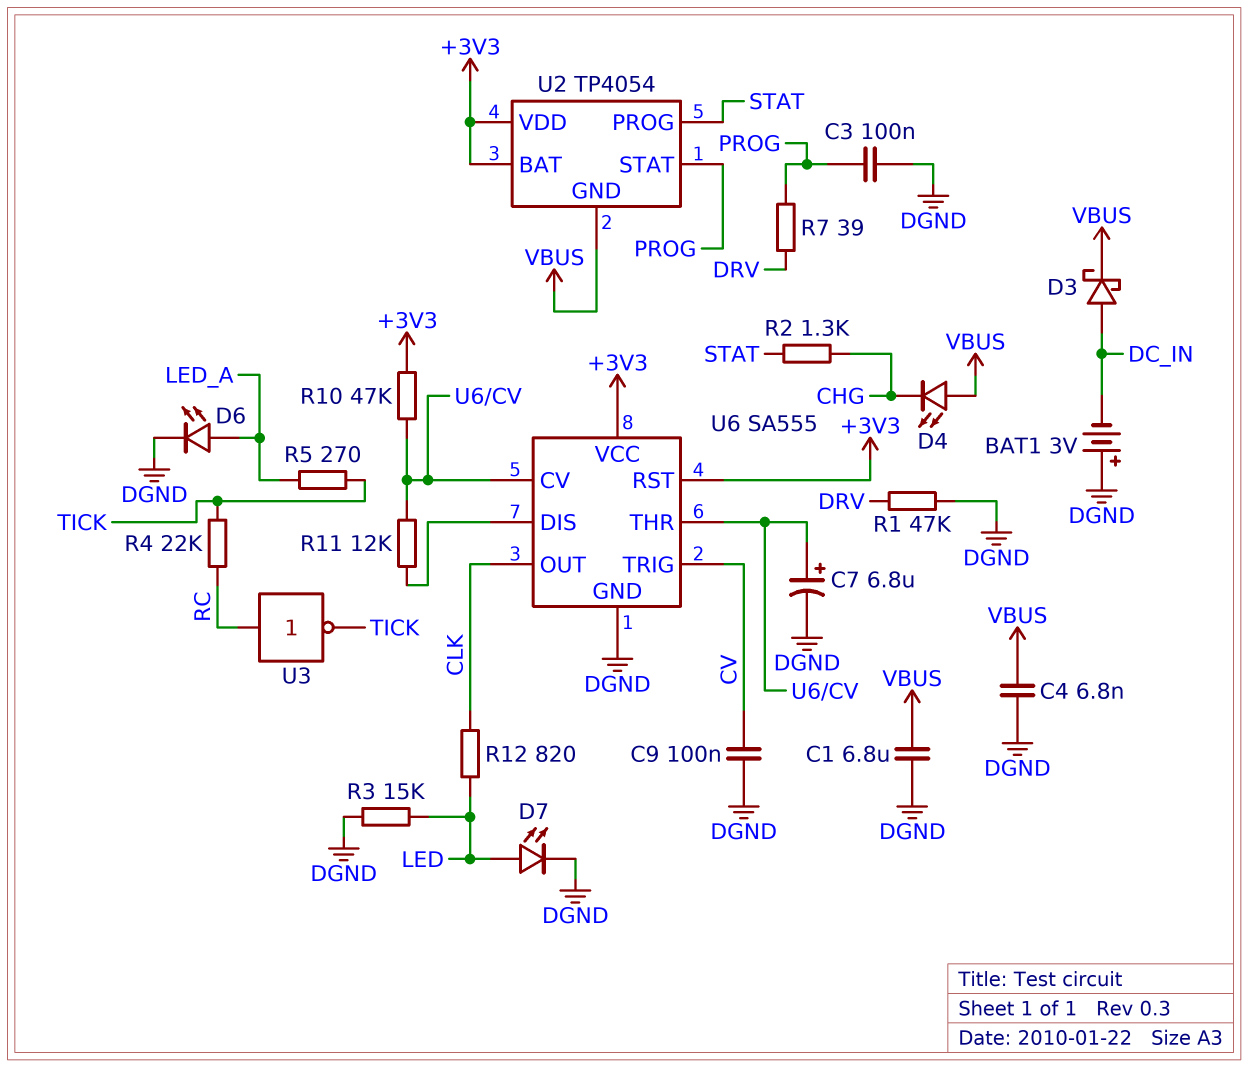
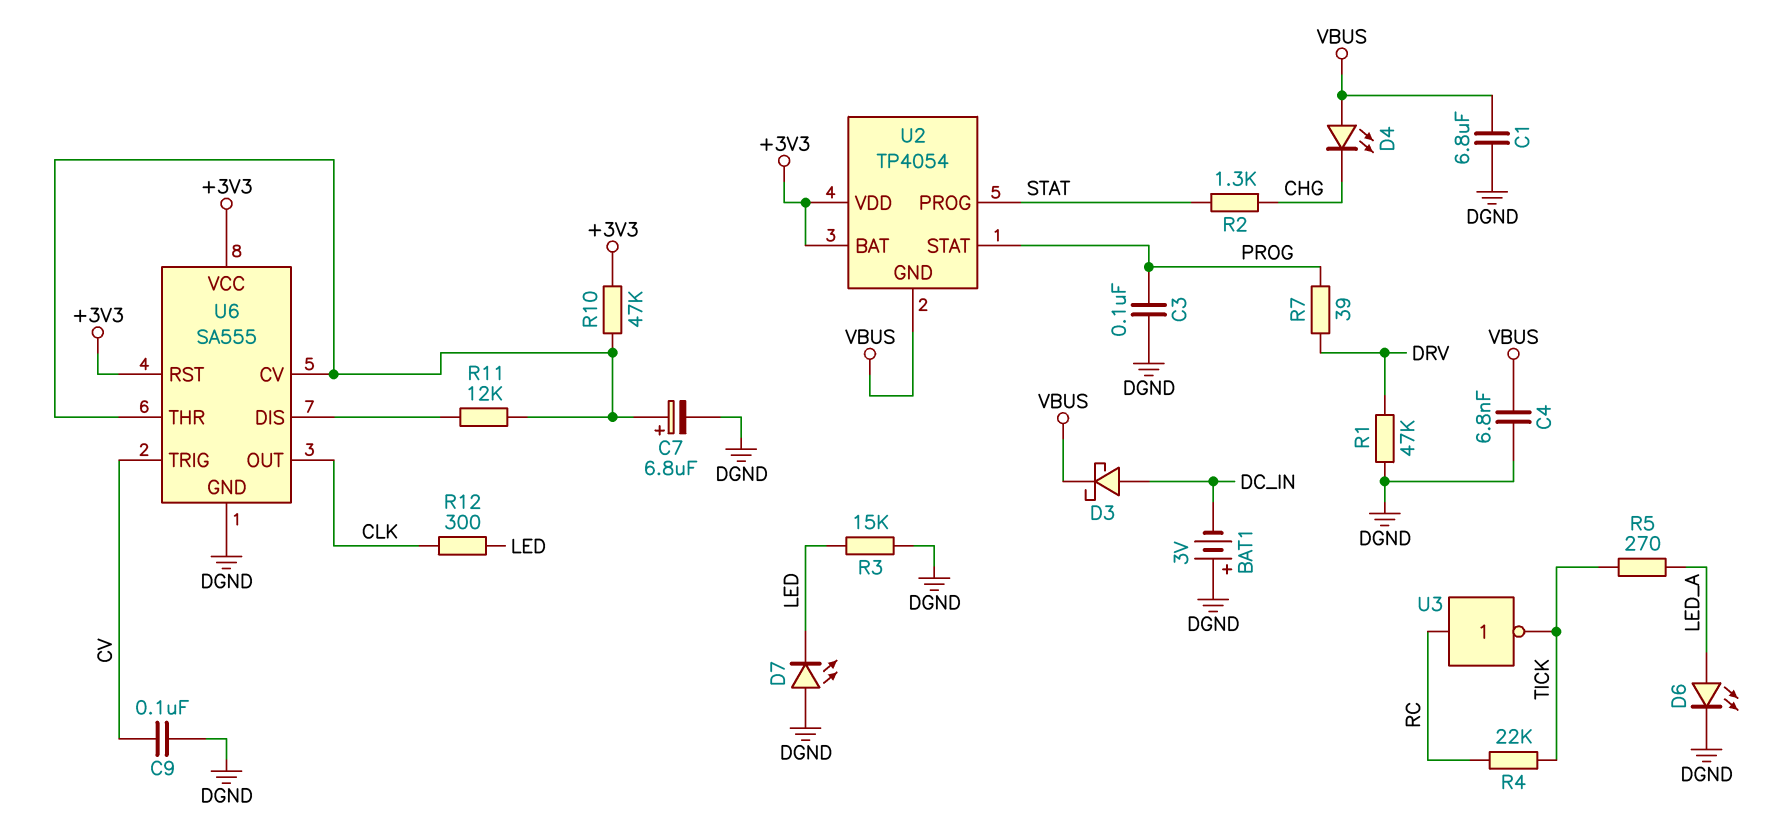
D7: LED (A LED, K DGND) -> LED (A DGND, K LED)
R12: 820 (CLK, LED) -> 300 (CLK, LED)

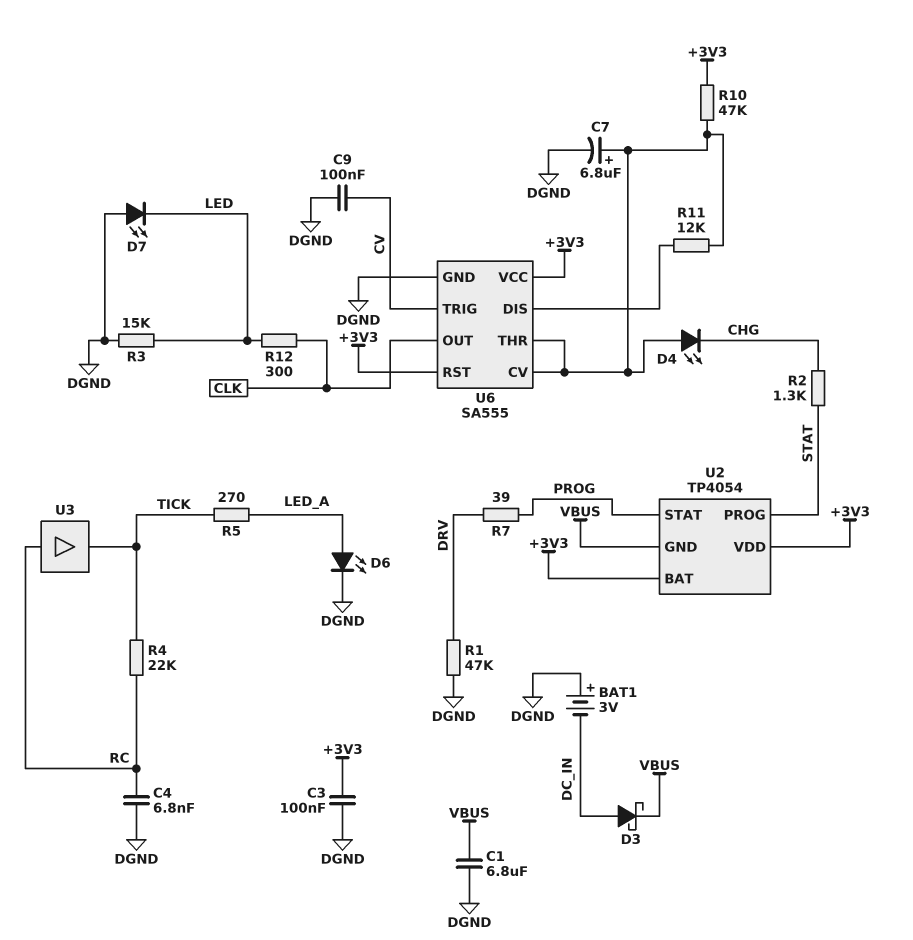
C3: 100nF (DGND, PROG) -> 100nF (+3V3, DGND)
C4: 6.8nF (DGND, VBUS) -> 6.8nF (DGND, RC)
D4: LED (A VBUS, K CHG) -> LED (A U6/CV, K CHG)
U3: NOT (in RC, out TICK) -> buffer (in RC, out TICK)

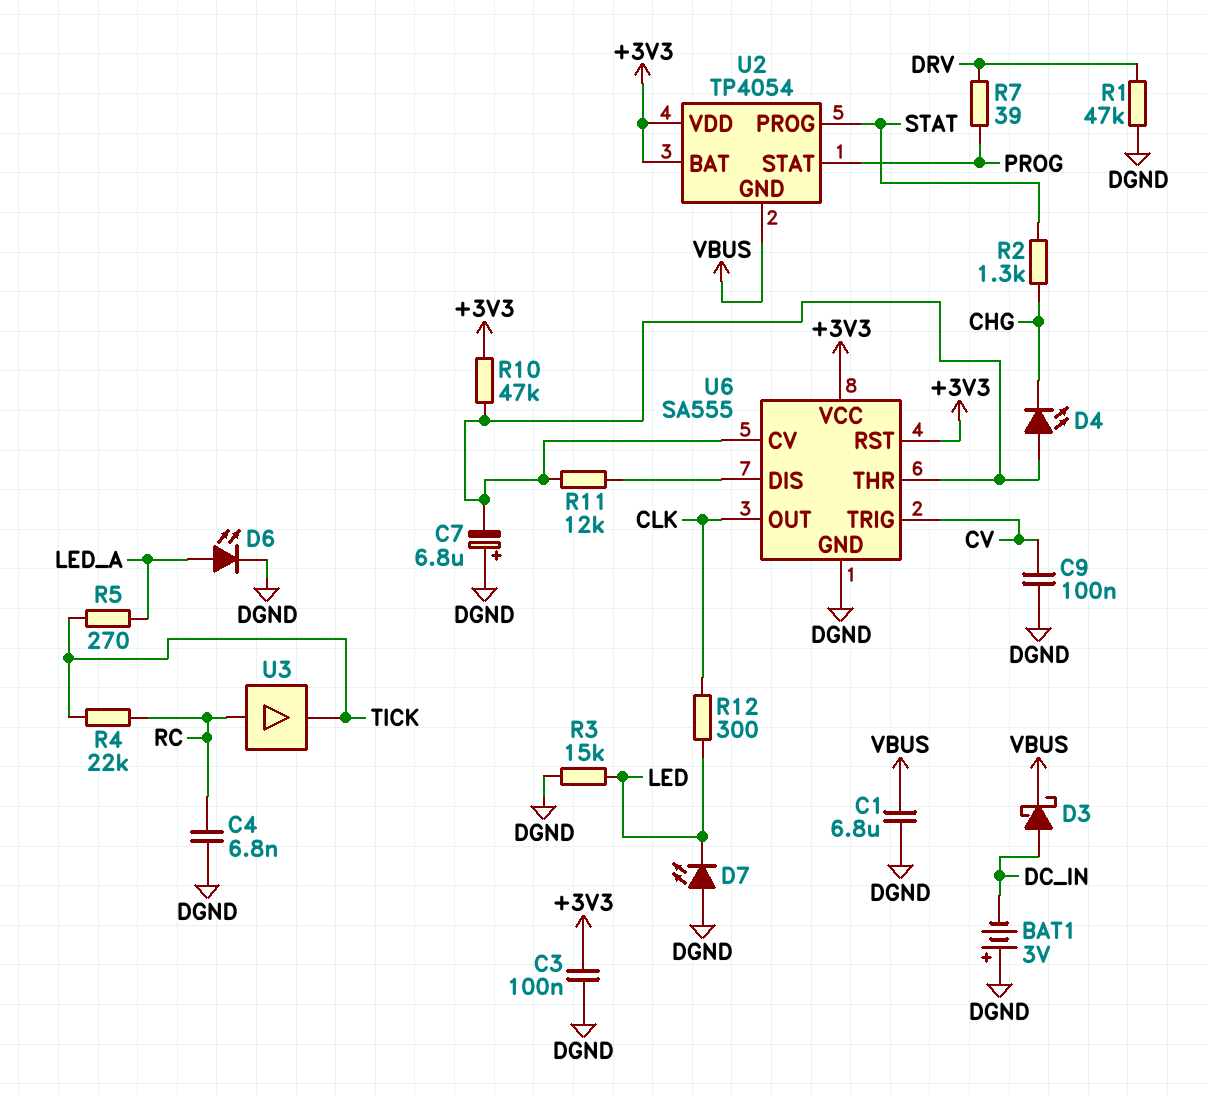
C7: 6.8uF (plus U6/CV, minus DGND) -> 6.8uF (plus DGND, minus U6/CV)

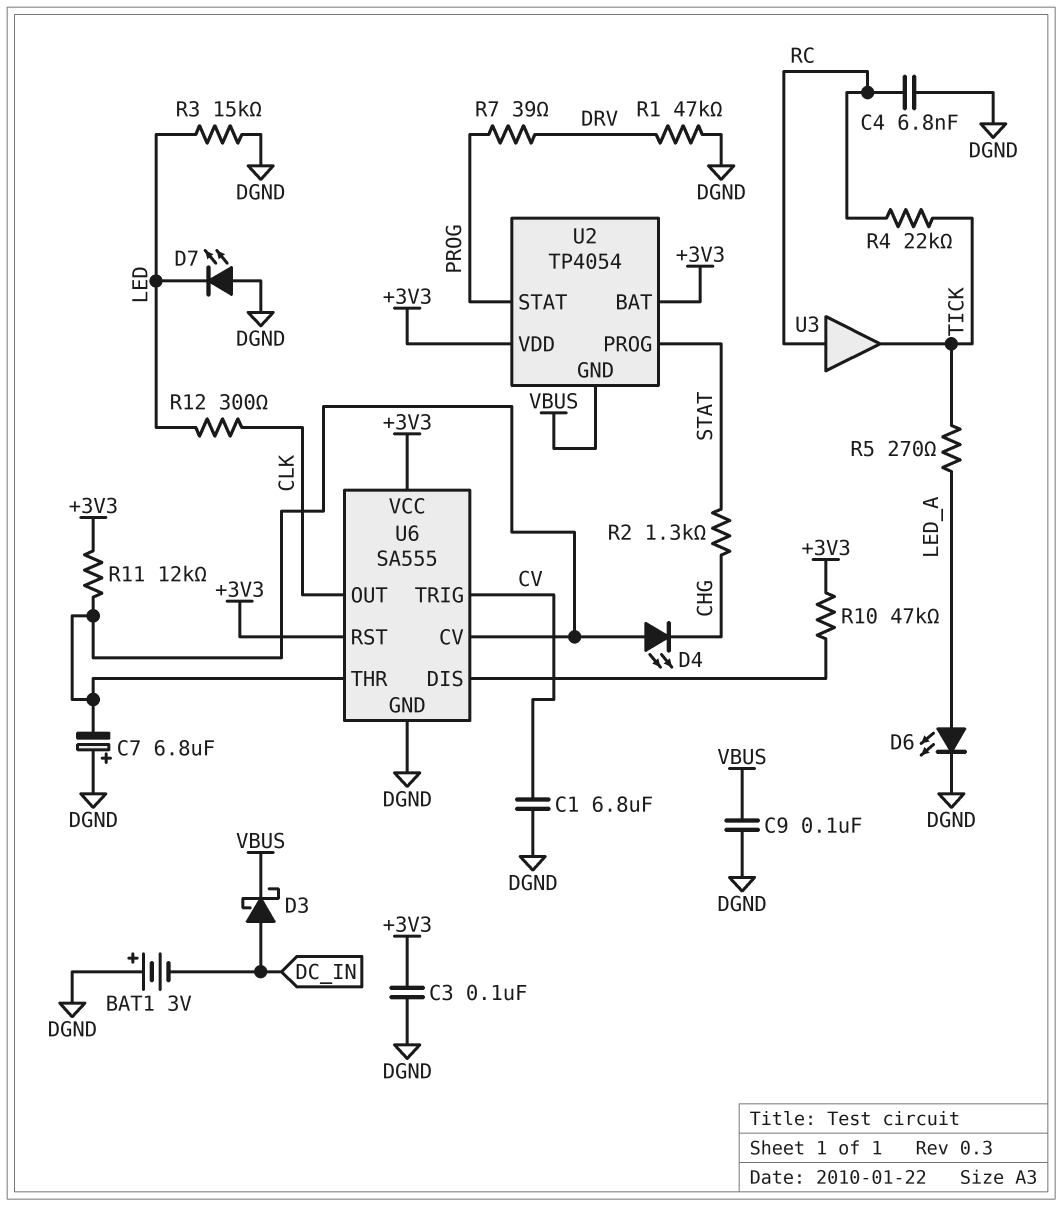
C1: 6.8uF (DGND, VBUS) -> 6.8uF (CV, DGND)
C9: 100nF (CV, DGND) -> 100nF (DGND, VBUS)
R10: 47k (+3V3, U6/CV) -> 47k (+3V3, U6/DIS)
R11: 12k (U6/CV, U6/DIS) -> 12k (+3V3, U6/CV)

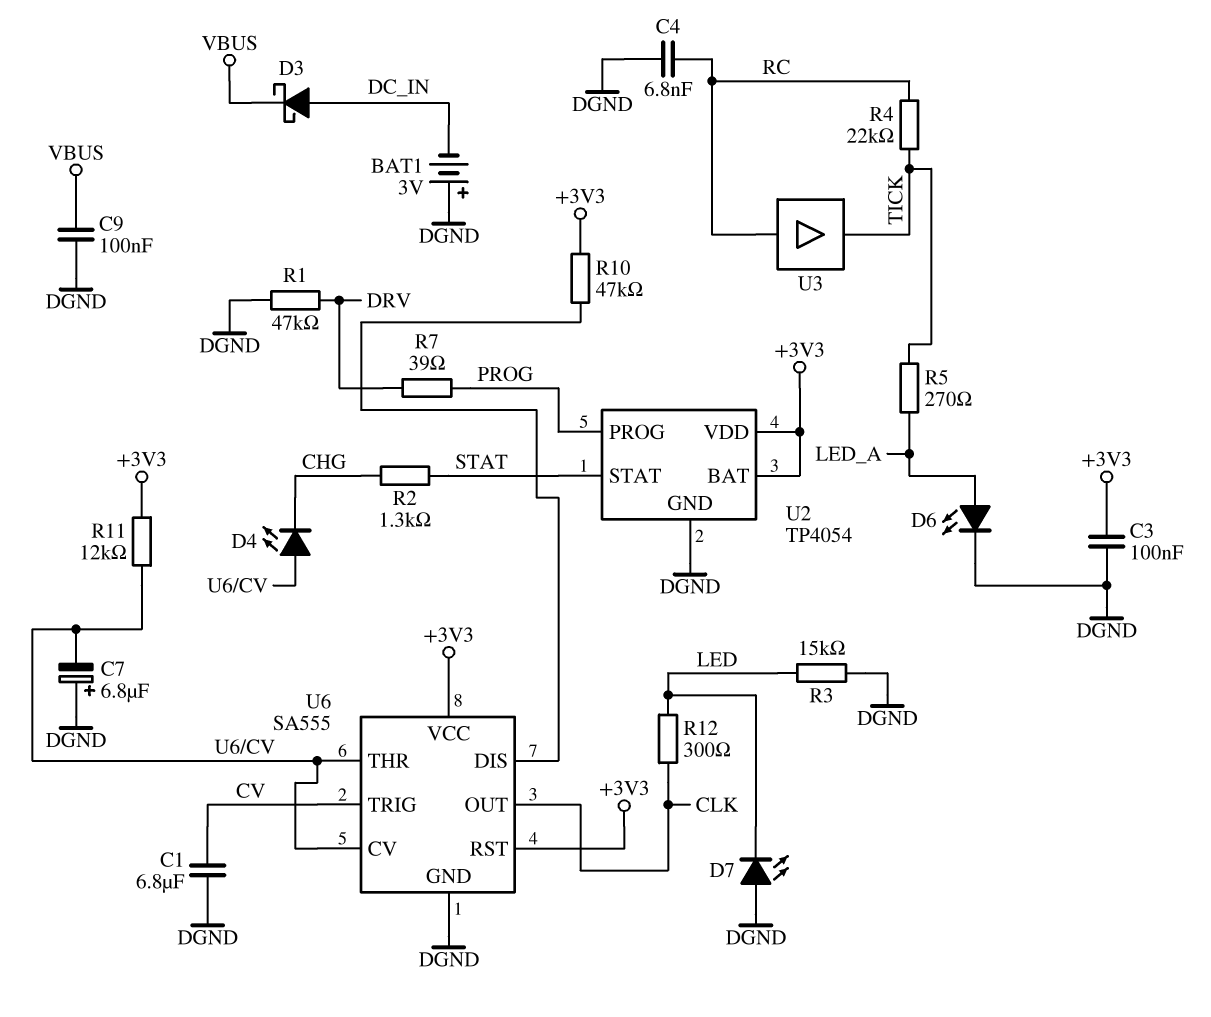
U2 pin GND: VBUS -> DGND
U2 pin PROG: STAT -> PROG
U2 pin STAT: PROG -> STAT

